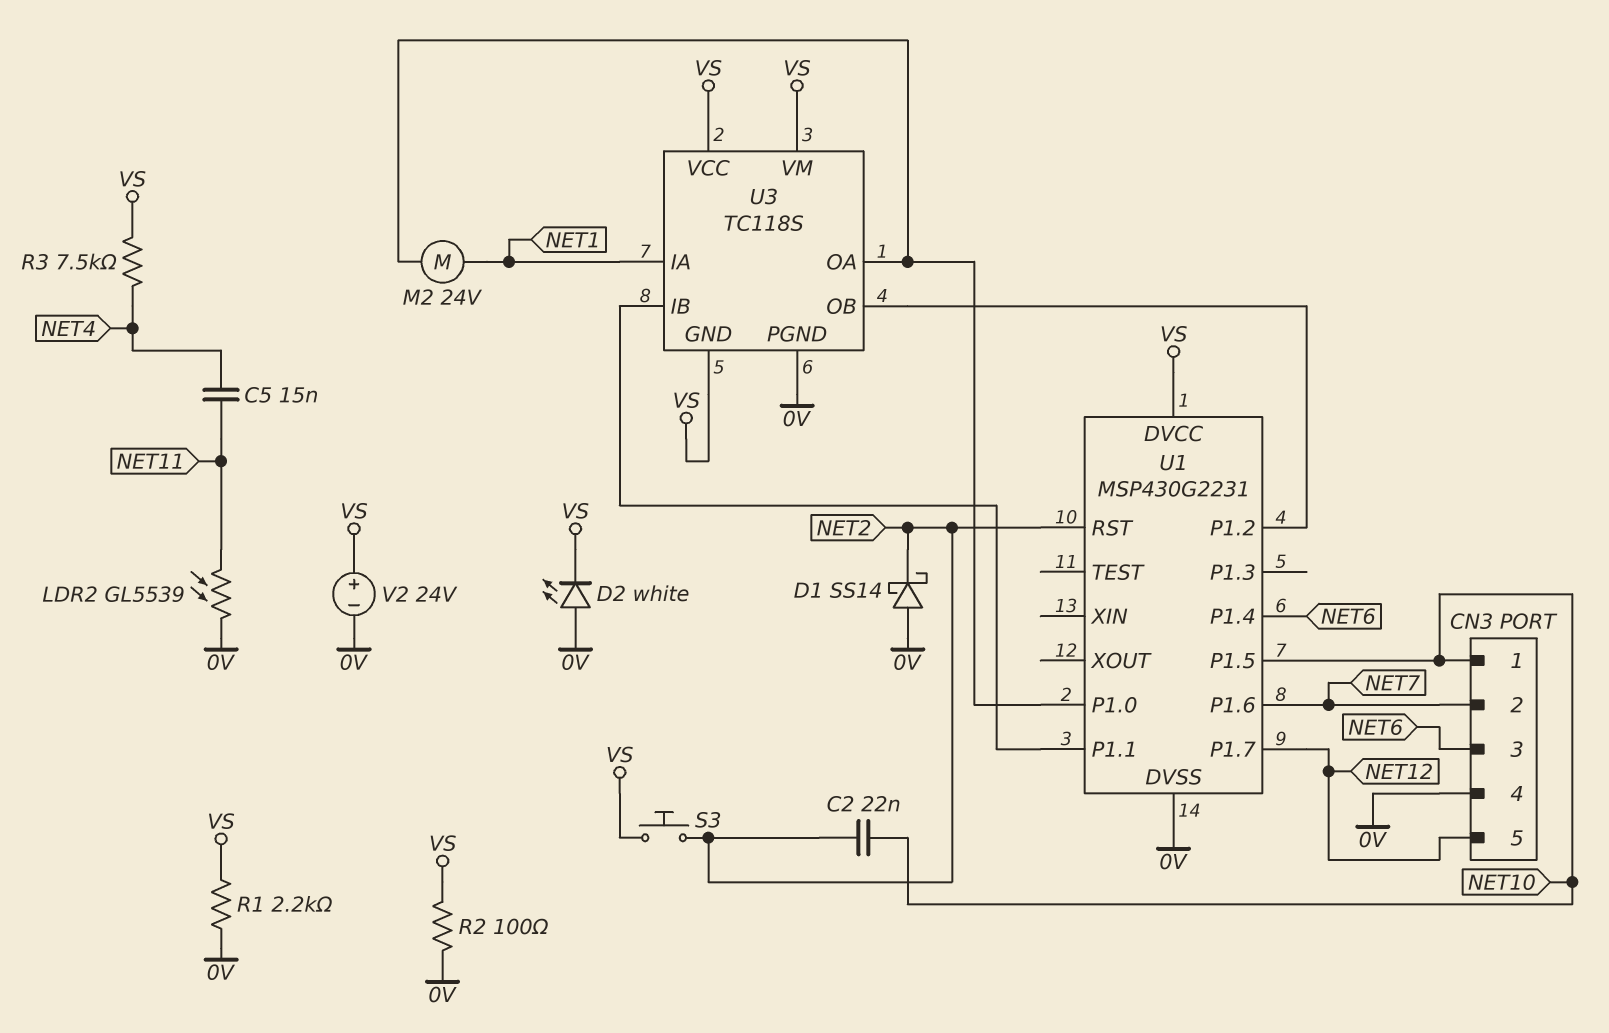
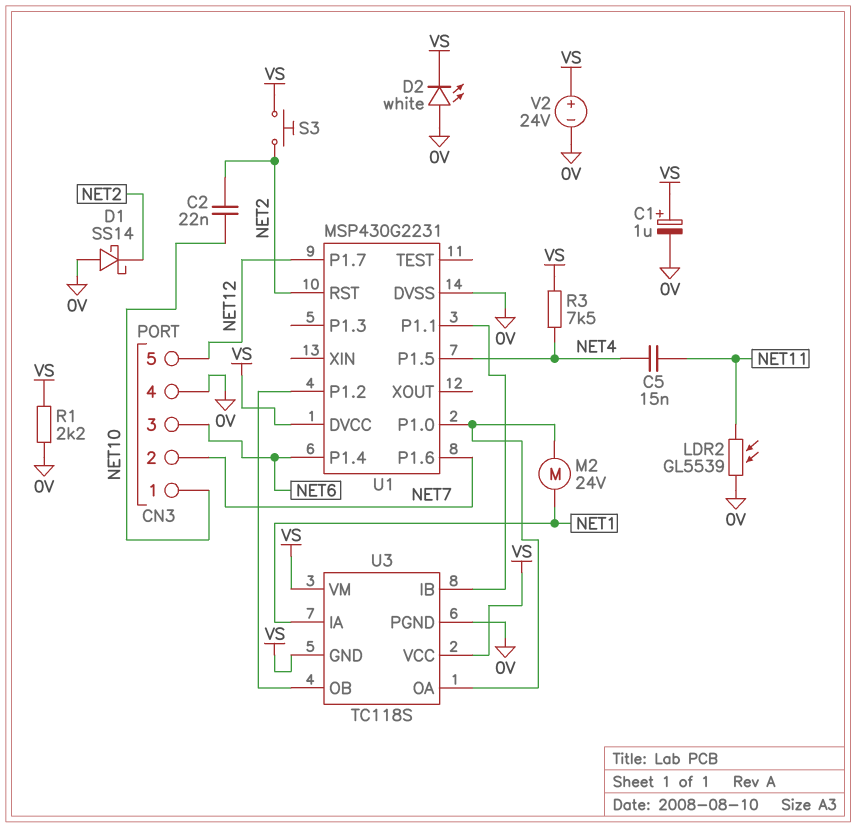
C1: none -> 1uF (plus VS, minus 0V)
R2: 100 (0V, VS) -> none
U1 pin P1.5: NET10 -> NET4

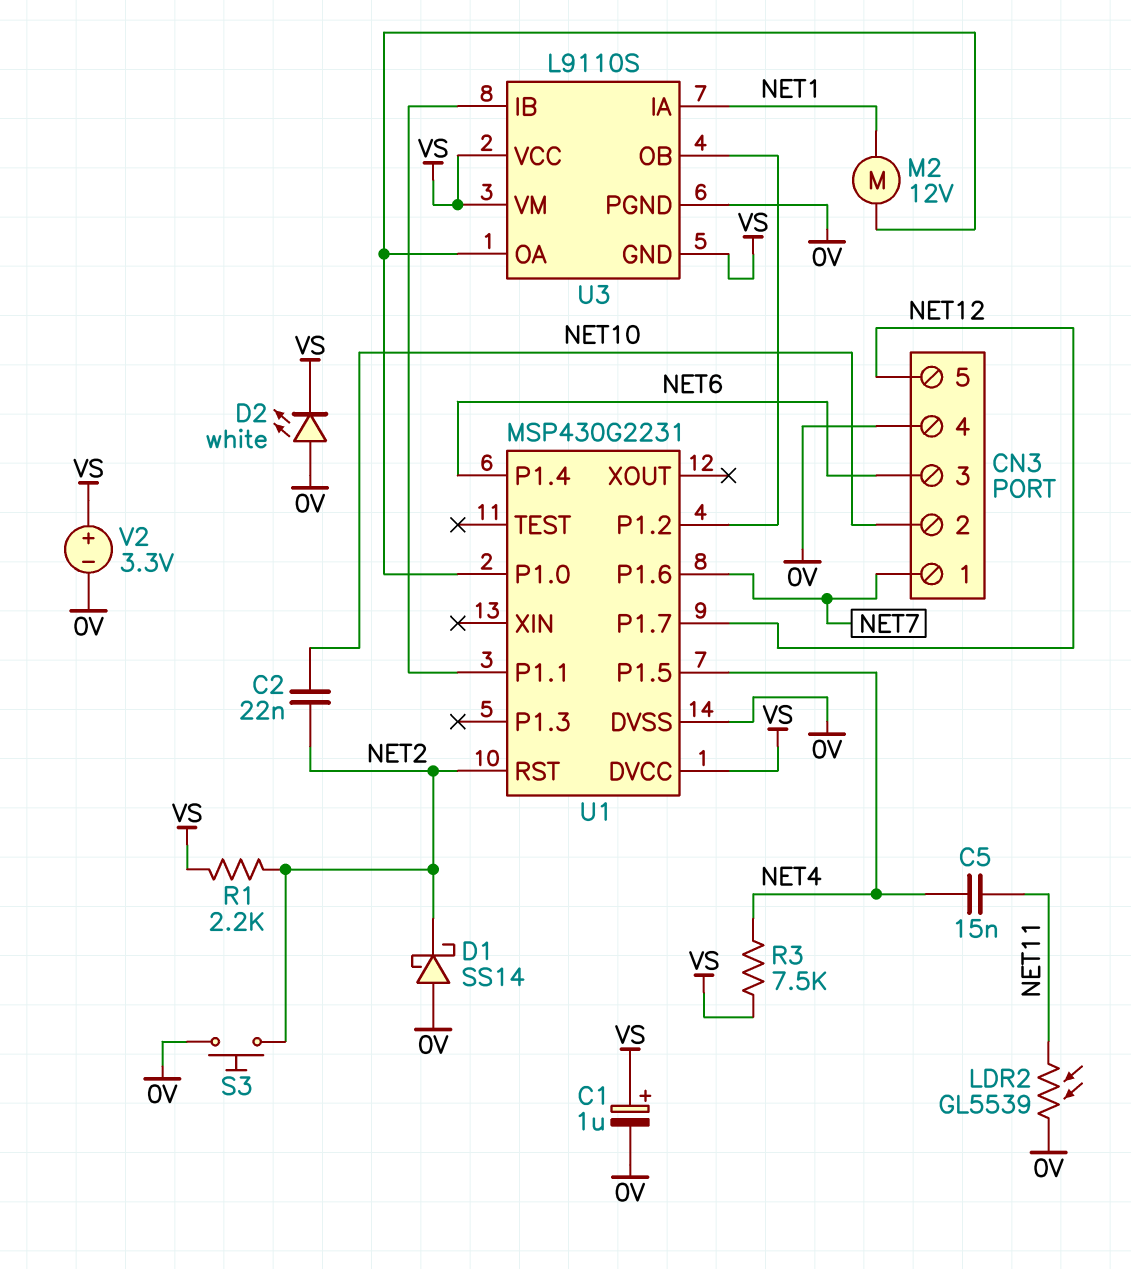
CN3 pin 1: NET10 -> NET7
CN3 pin 2: NET7 -> NET10
M2: motor 24V (NET1, U1/P1.0) -> motor 12V (NET1, U1/P1.0)
R1: 2.2k (0V, VS) -> 2.2k (NET2, VS)
S3: button (NET2, VS) -> button (0V, NET2)
U3: TC118S -> L9110S
V2: 24V (plus VS, minus 0V) -> 3.3V (plus VS, minus 0V)

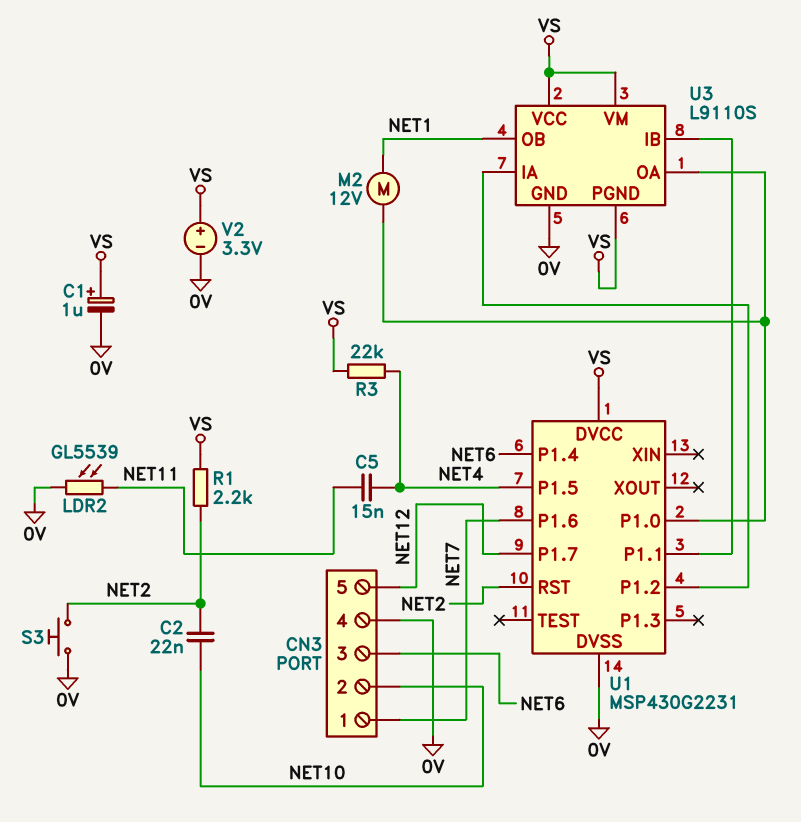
D1: schottky SS14 (A 0V, K NET2) -> none
D2: LED white (A 0V, K VS) -> none
R3: 7.5k (NET4, VS) -> 22k (NET4, VS)
U3 pin GND: VS -> 0V
U3 pin IA: NET1 -> U1/P1.2
U3 pin OB: U1/P1.2 -> NET1
U3 pin PGND: 0V -> VS

